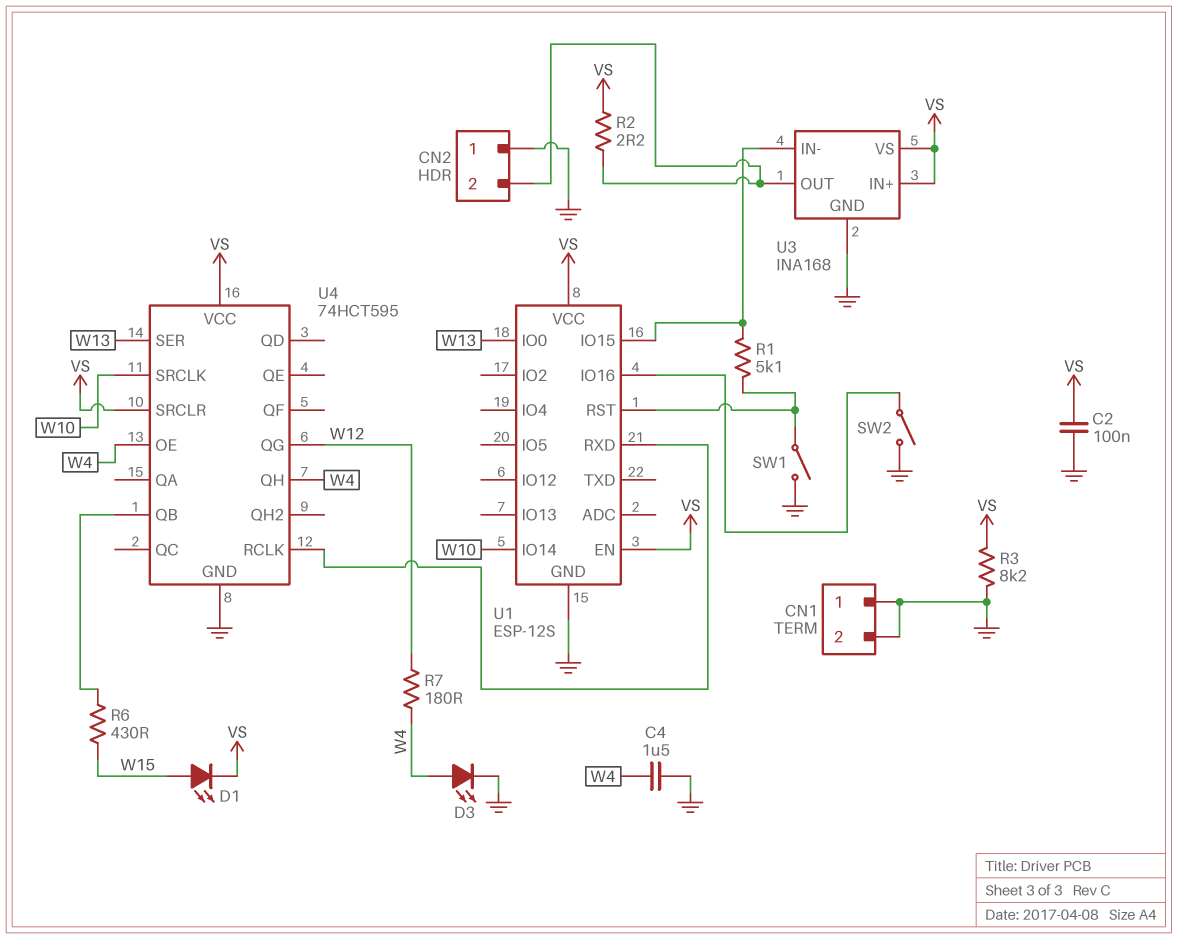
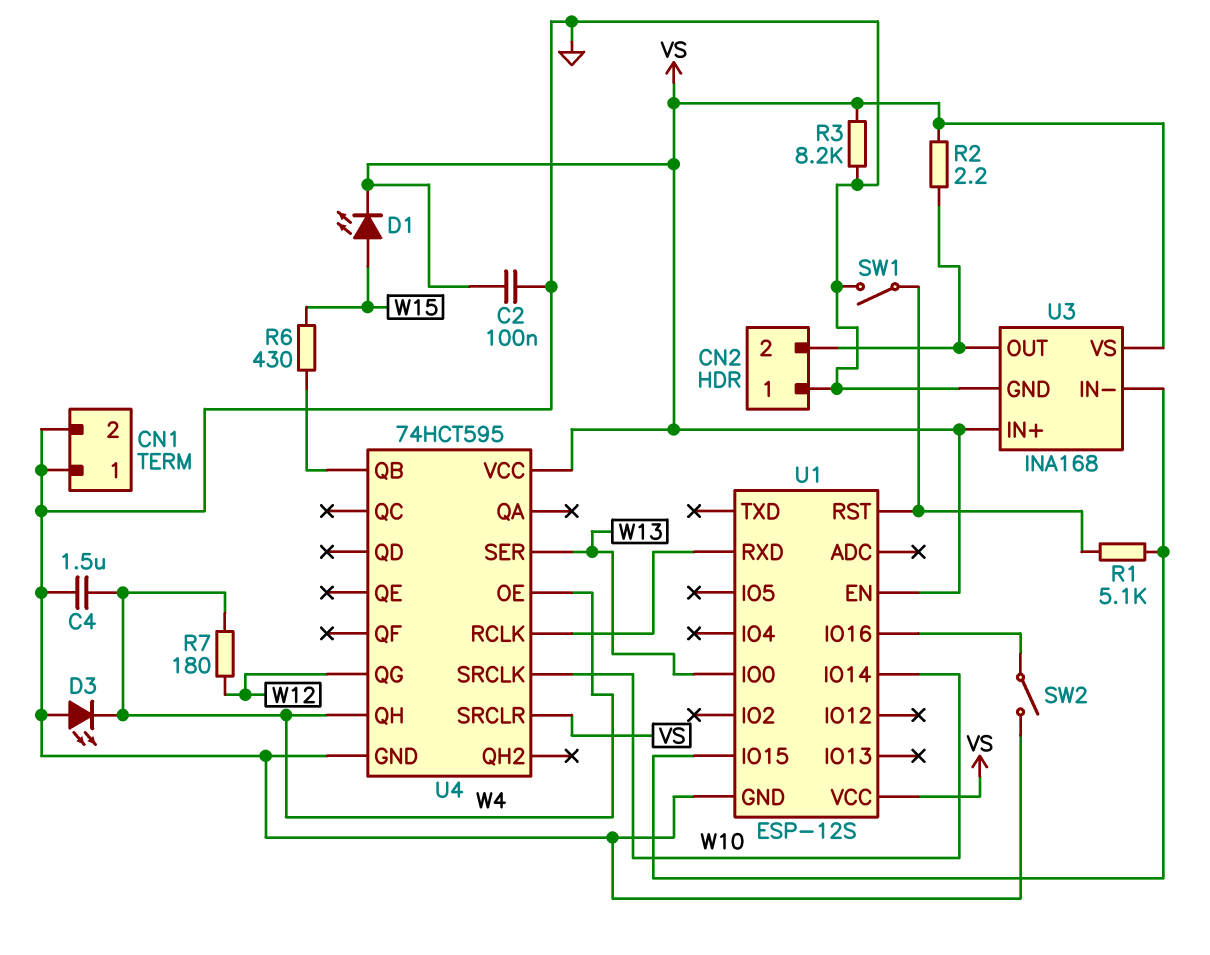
D3: LED (A W4, K GND) -> LED (A GND, K W4)

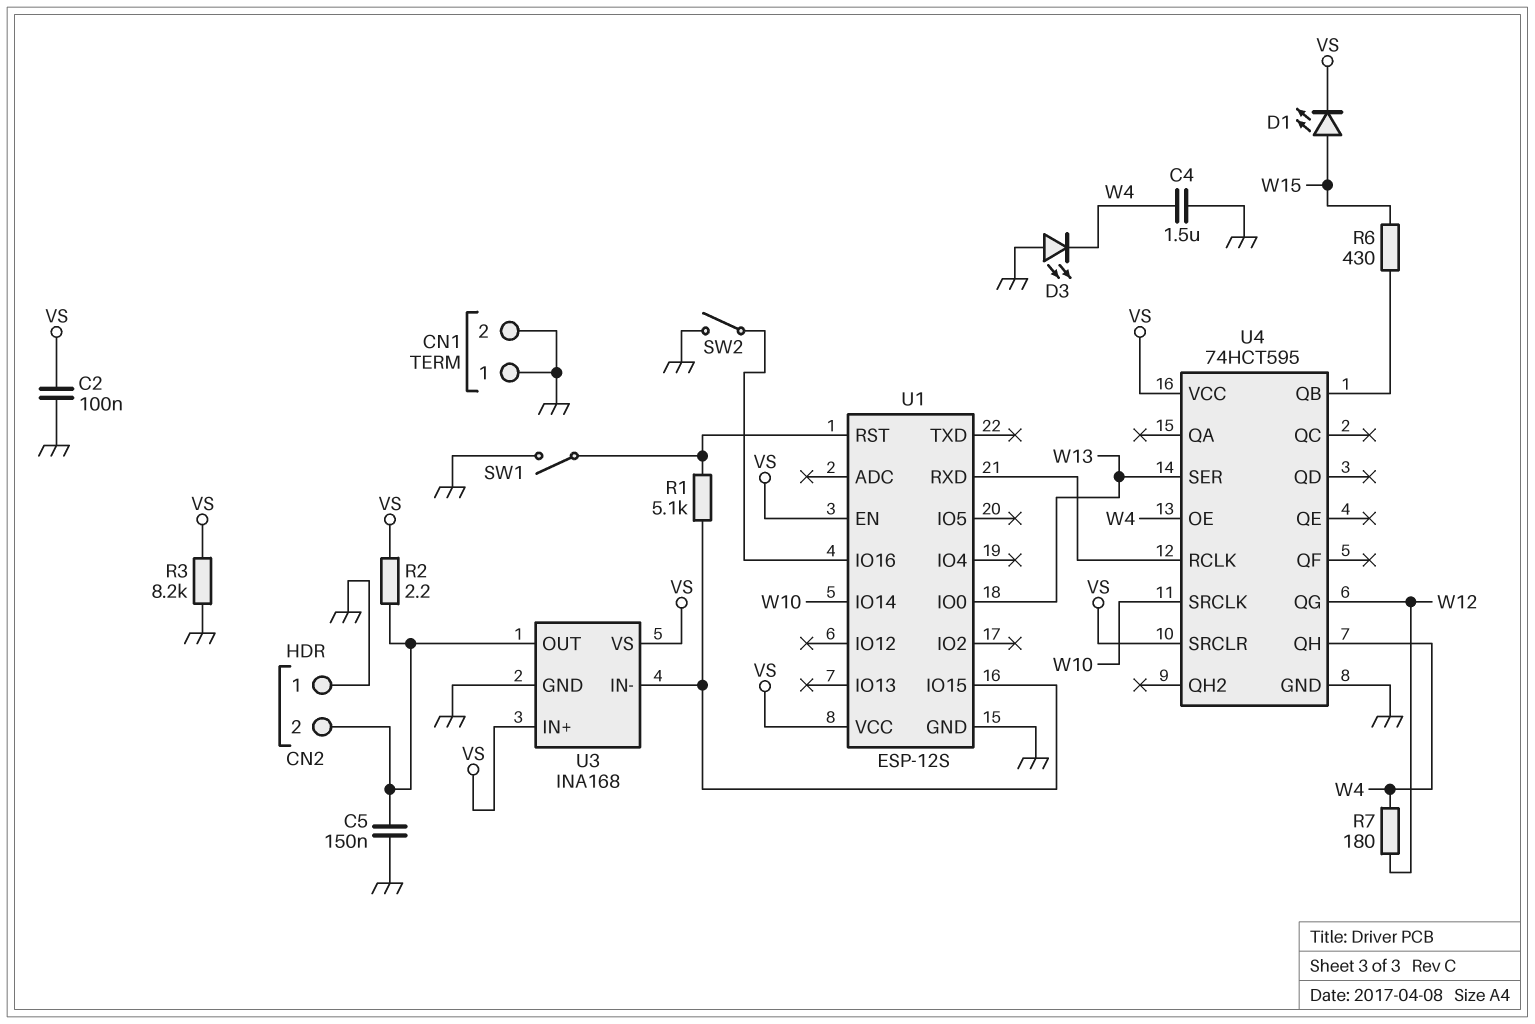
C5: none -> 150nF (CN2/2, GND)

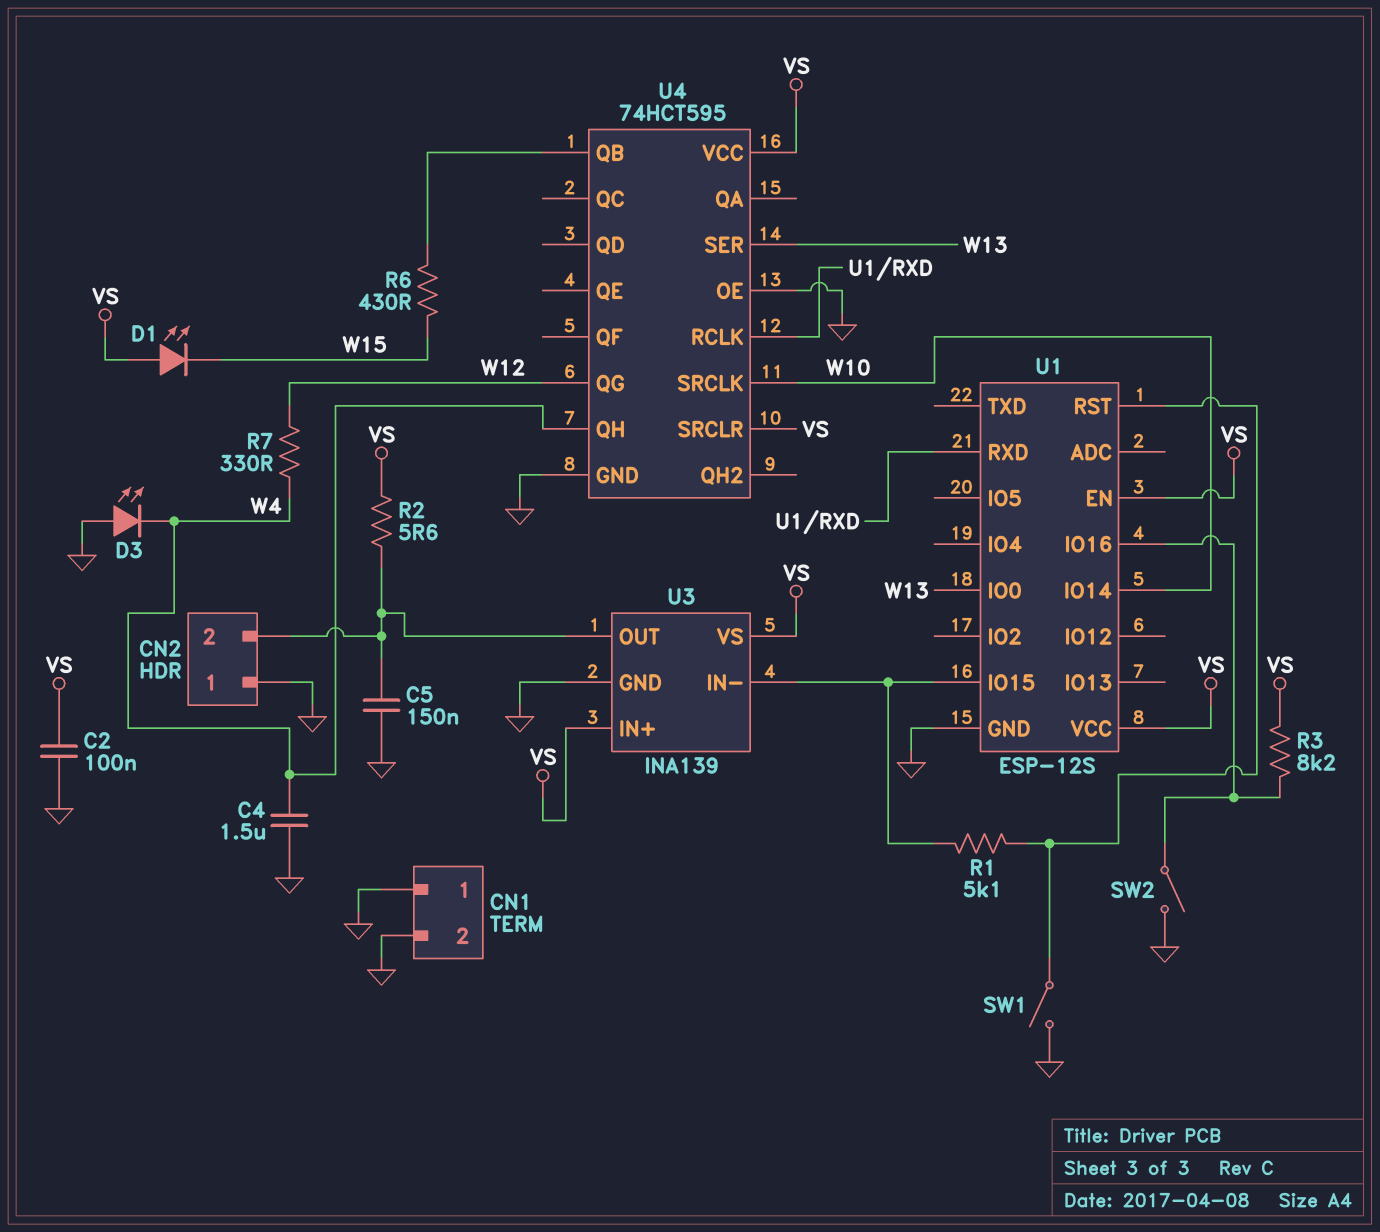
D1: LED (A W15, K VS) -> LED (A VS, K W15)
R2: 2.2 (CN2/2, VS) -> 5.6 (CN2/2, VS)
R3: 8.2k (GND, VS) -> 8.2k (U1/IO16, VS)
R7: 180 (W4, W12) -> 330 (W4, W12)
U3: INA168 -> INA139
U4 pin OE: W4 -> GND

